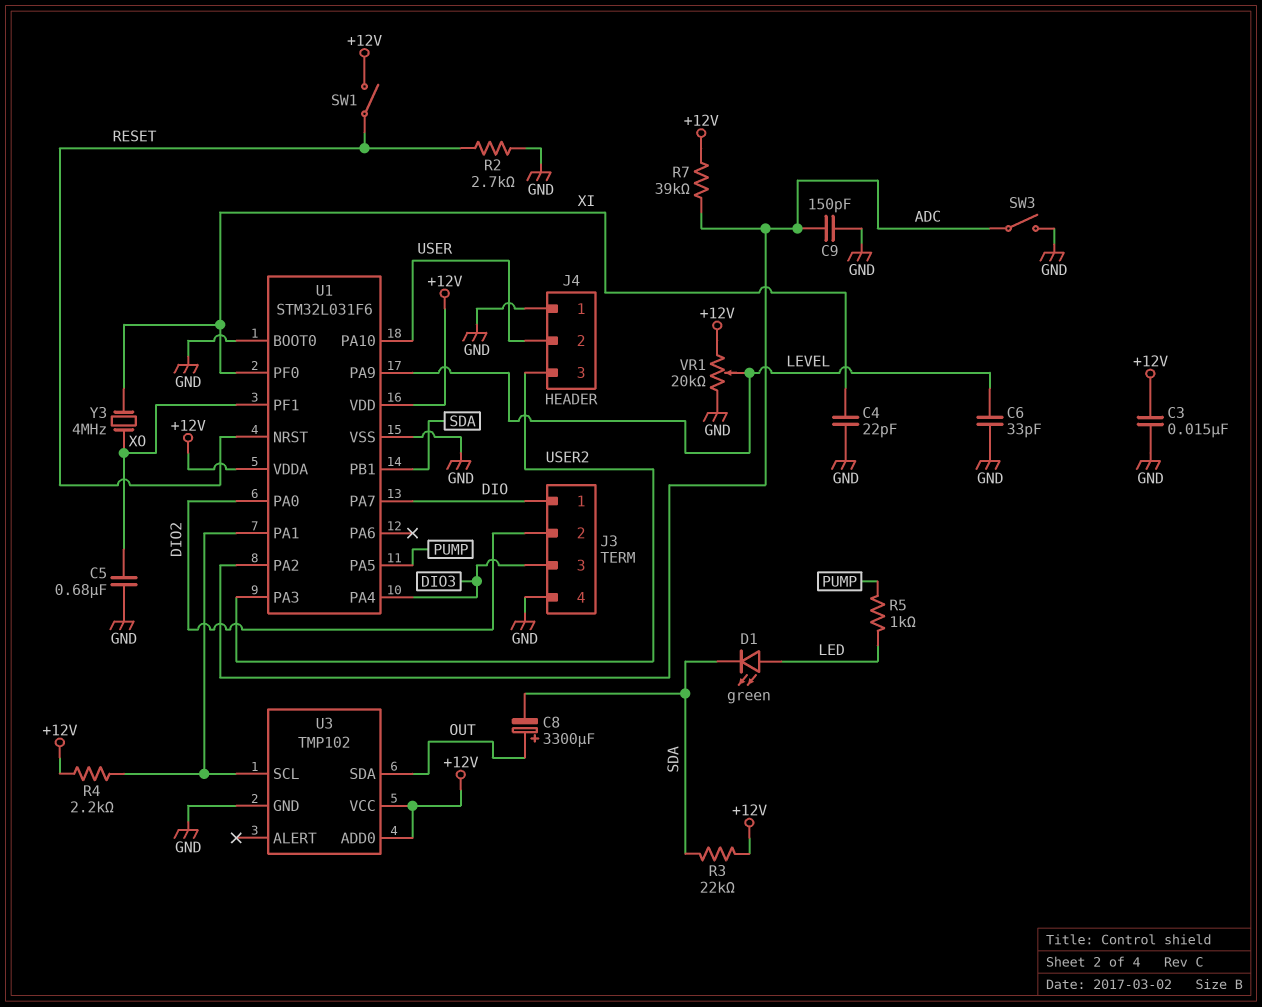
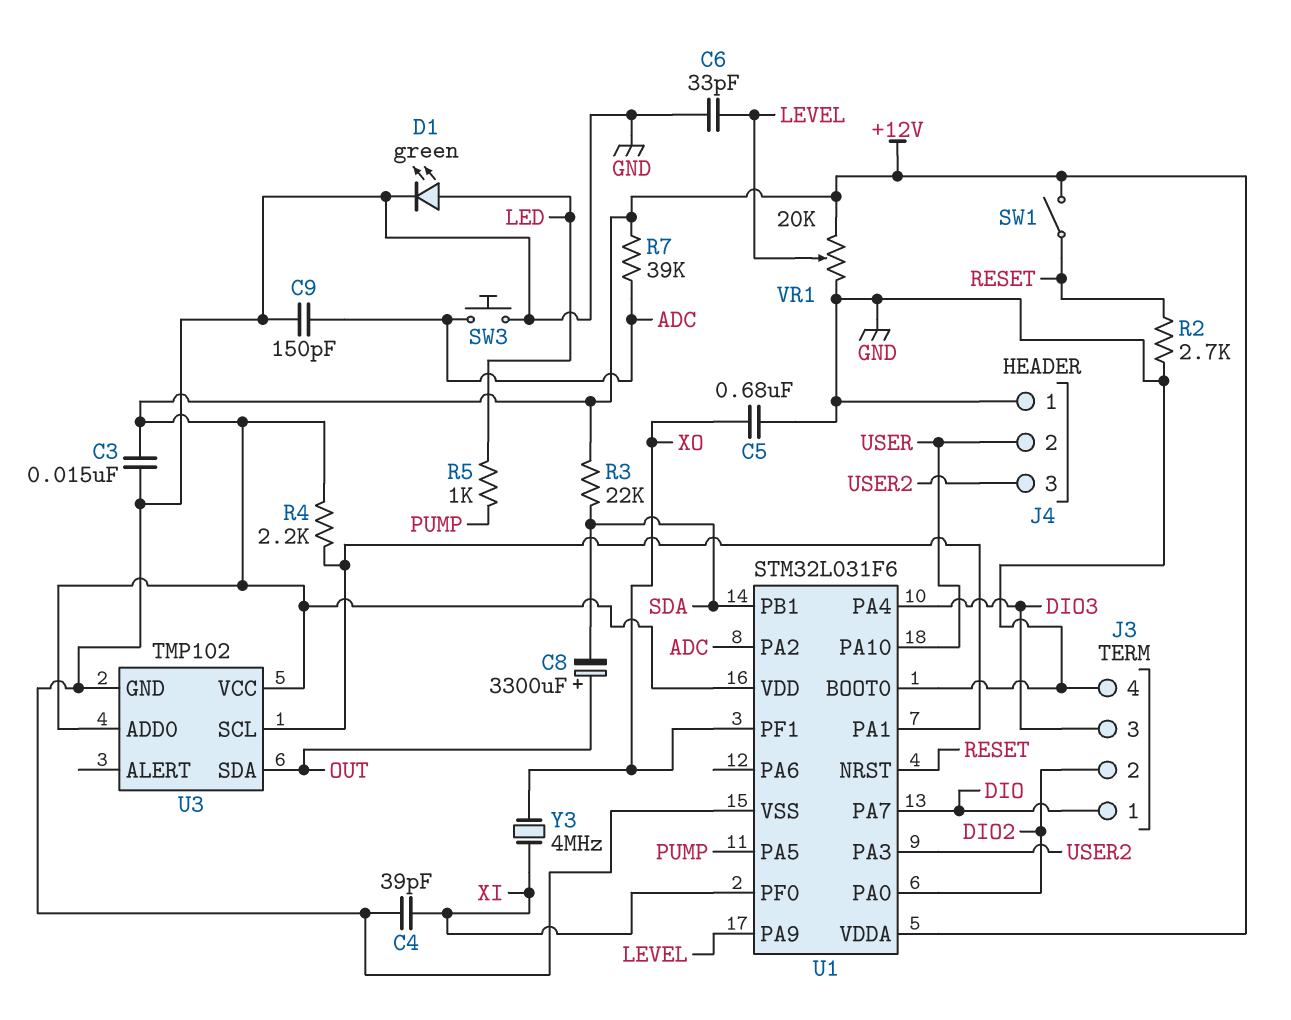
C4: 22pF (GND, XI) -> 39pF (GND, XI)
D1: LED green (A LED, K SDA) -> LED green (A LED, K GND)
SW3: switch (ADC, GND) -> button (ADC, GND)

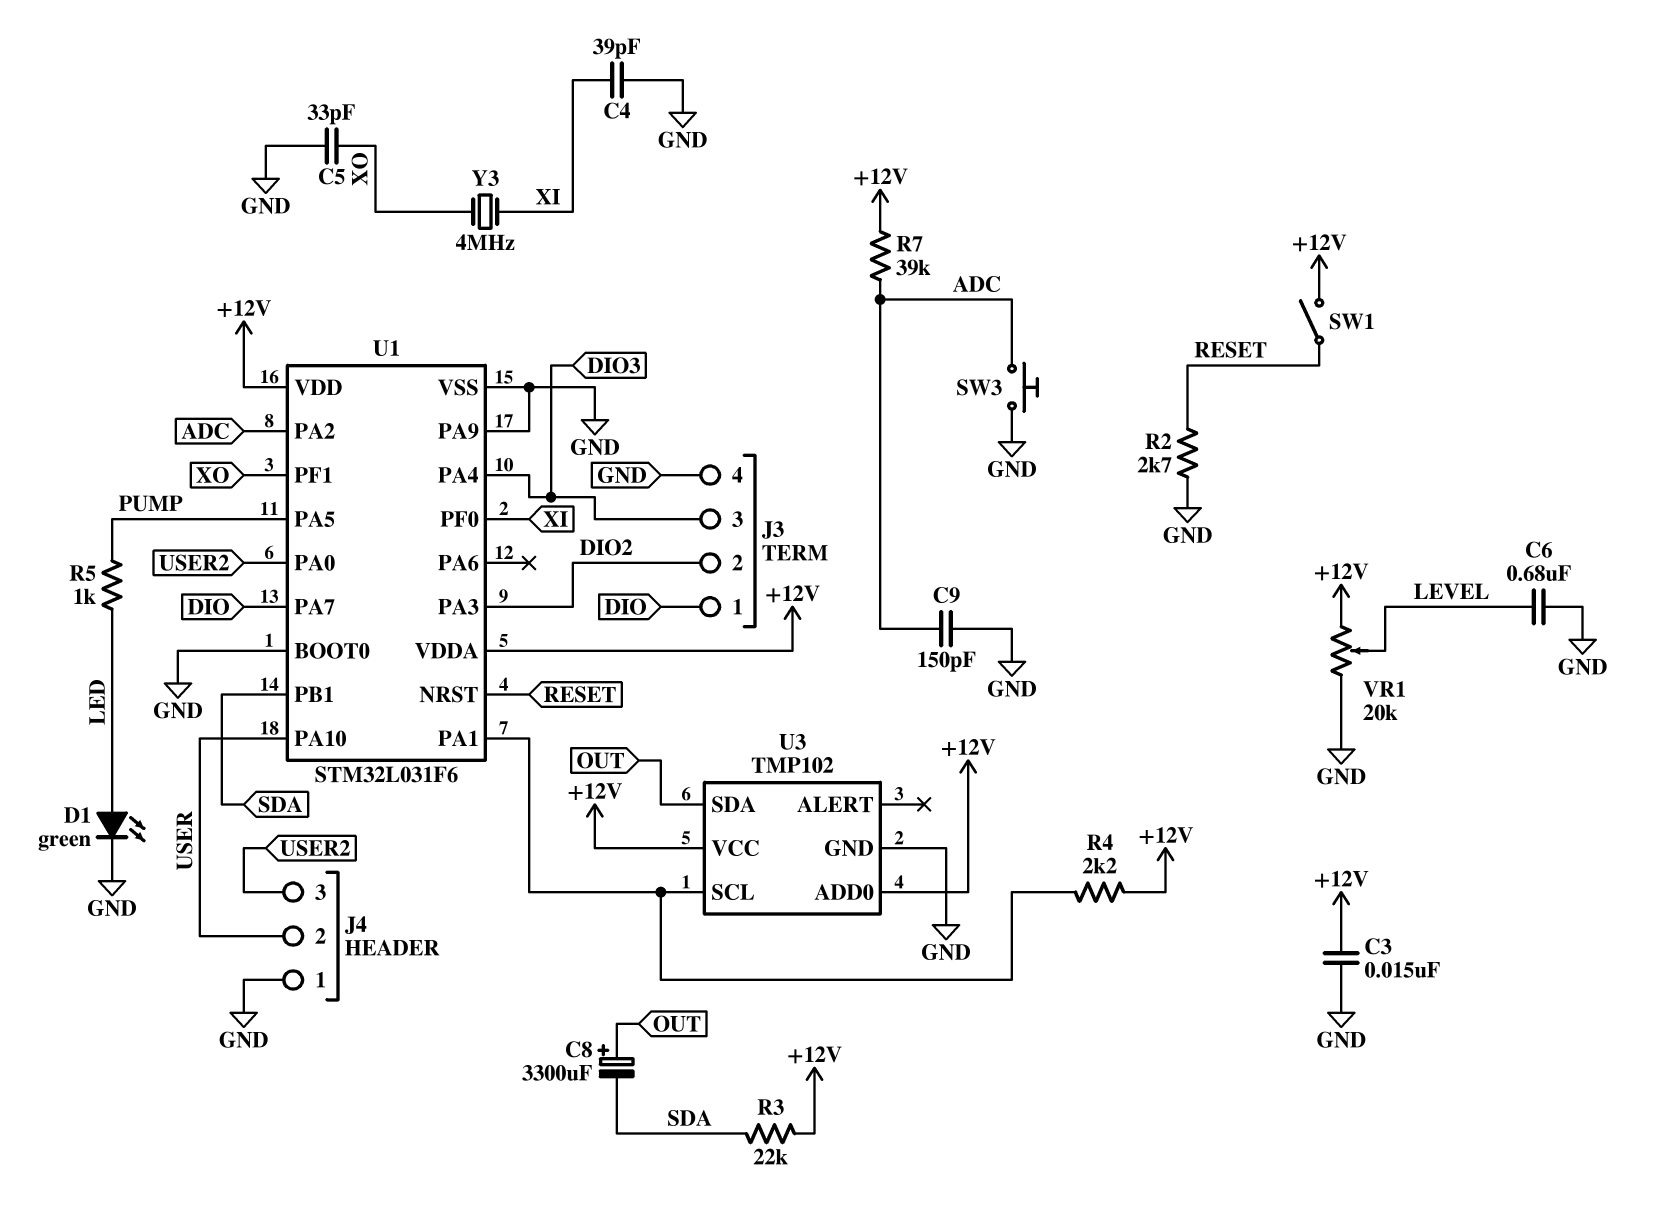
C5: 680nF (GND, XO) -> 33pF (GND, XO)
C6: 33pF (GND, LEVEL) -> 680nF (GND, LEVEL)
U1 pin PA0: DIO2 -> USER2
U1 pin PA3: USER2 -> DIO2
U1 pin PA9: LEVEL -> GND

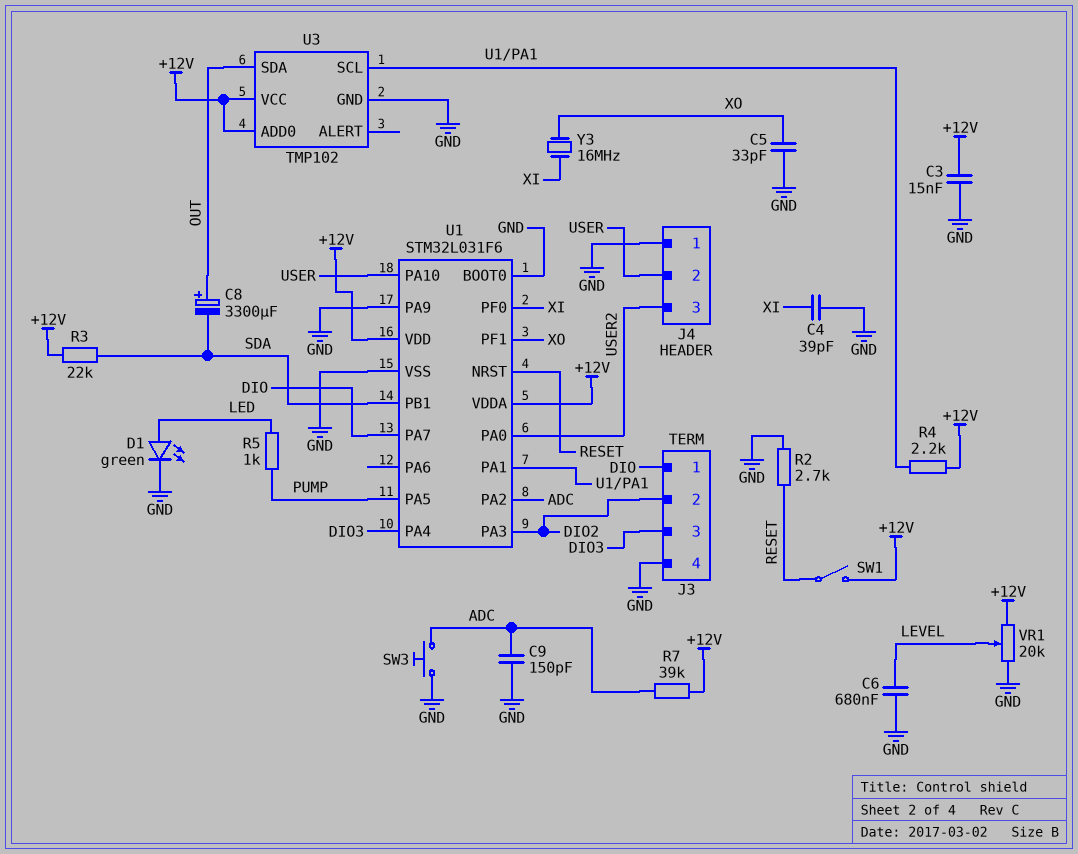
Y3: 4MHz (XI, XO) -> 16MHz (XI, XO)

